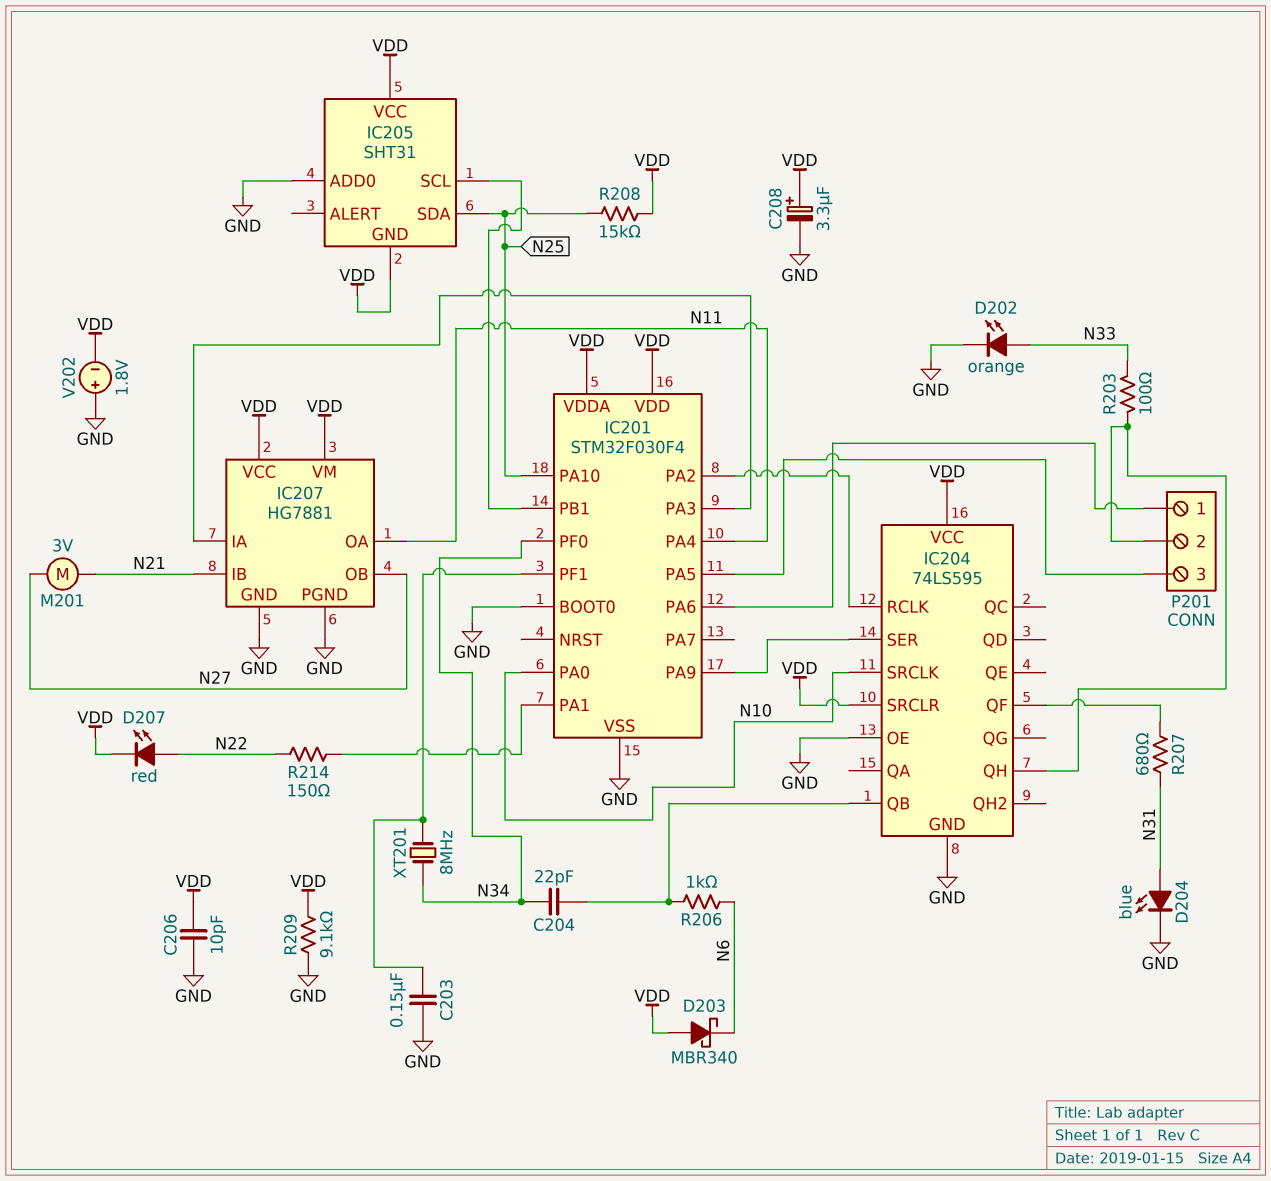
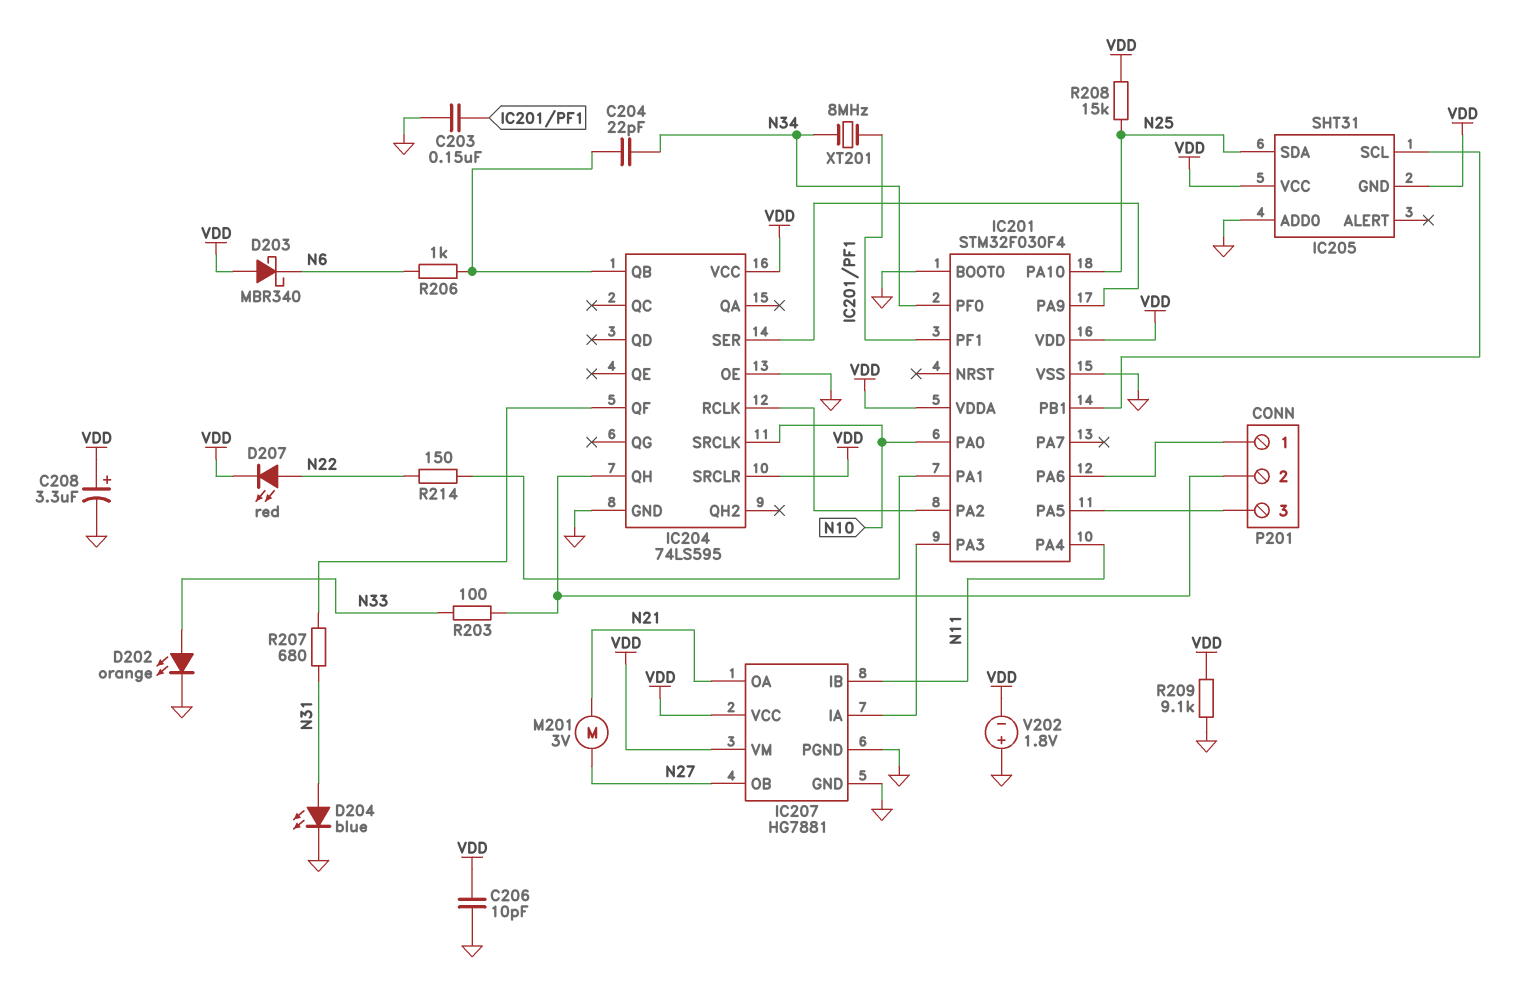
IC207 pin IB: N21 -> N11
IC207 pin OA: N11 -> N21

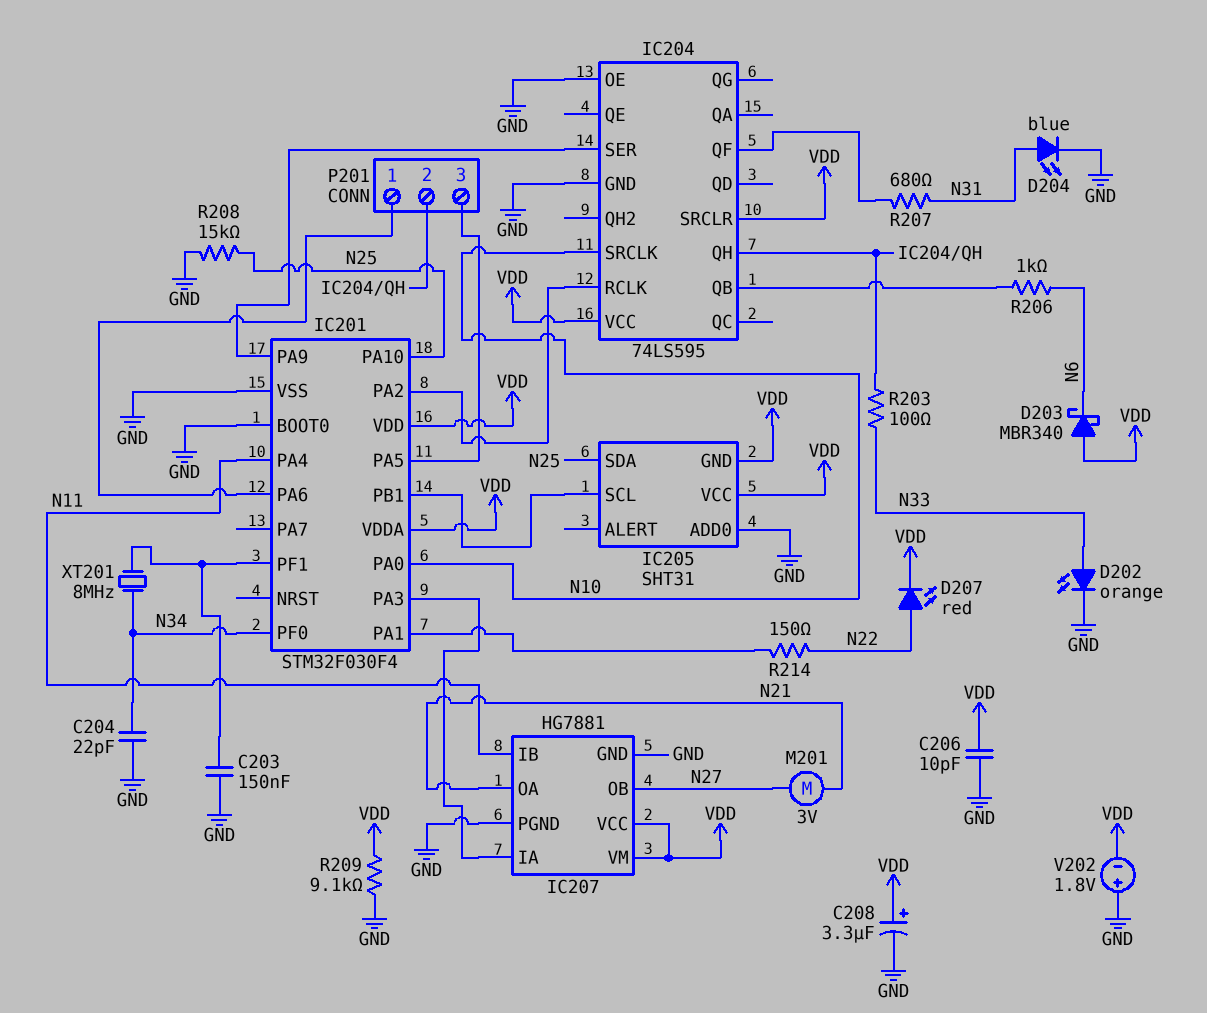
C204: 22pF (IC204/QB, N34) -> 22pF (GND, N34)
R208: 15k (N25, VDD) -> 15k (GND, N25)

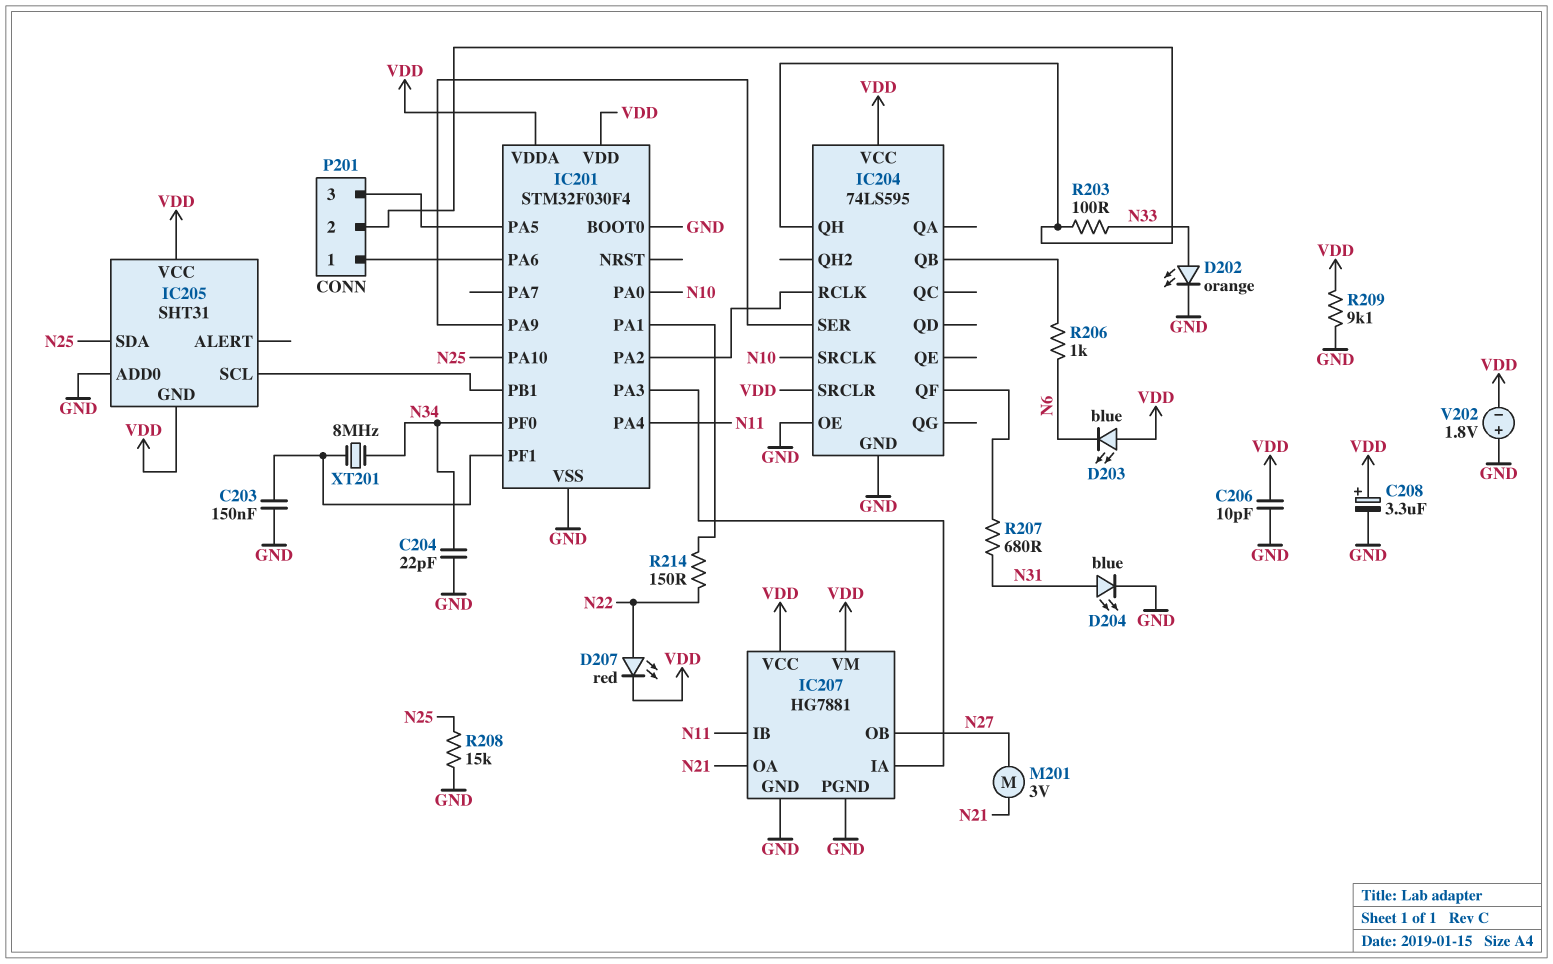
D203: schottky MBR340 (A VDD, K N6) -> LED blue (A VDD, K N6)

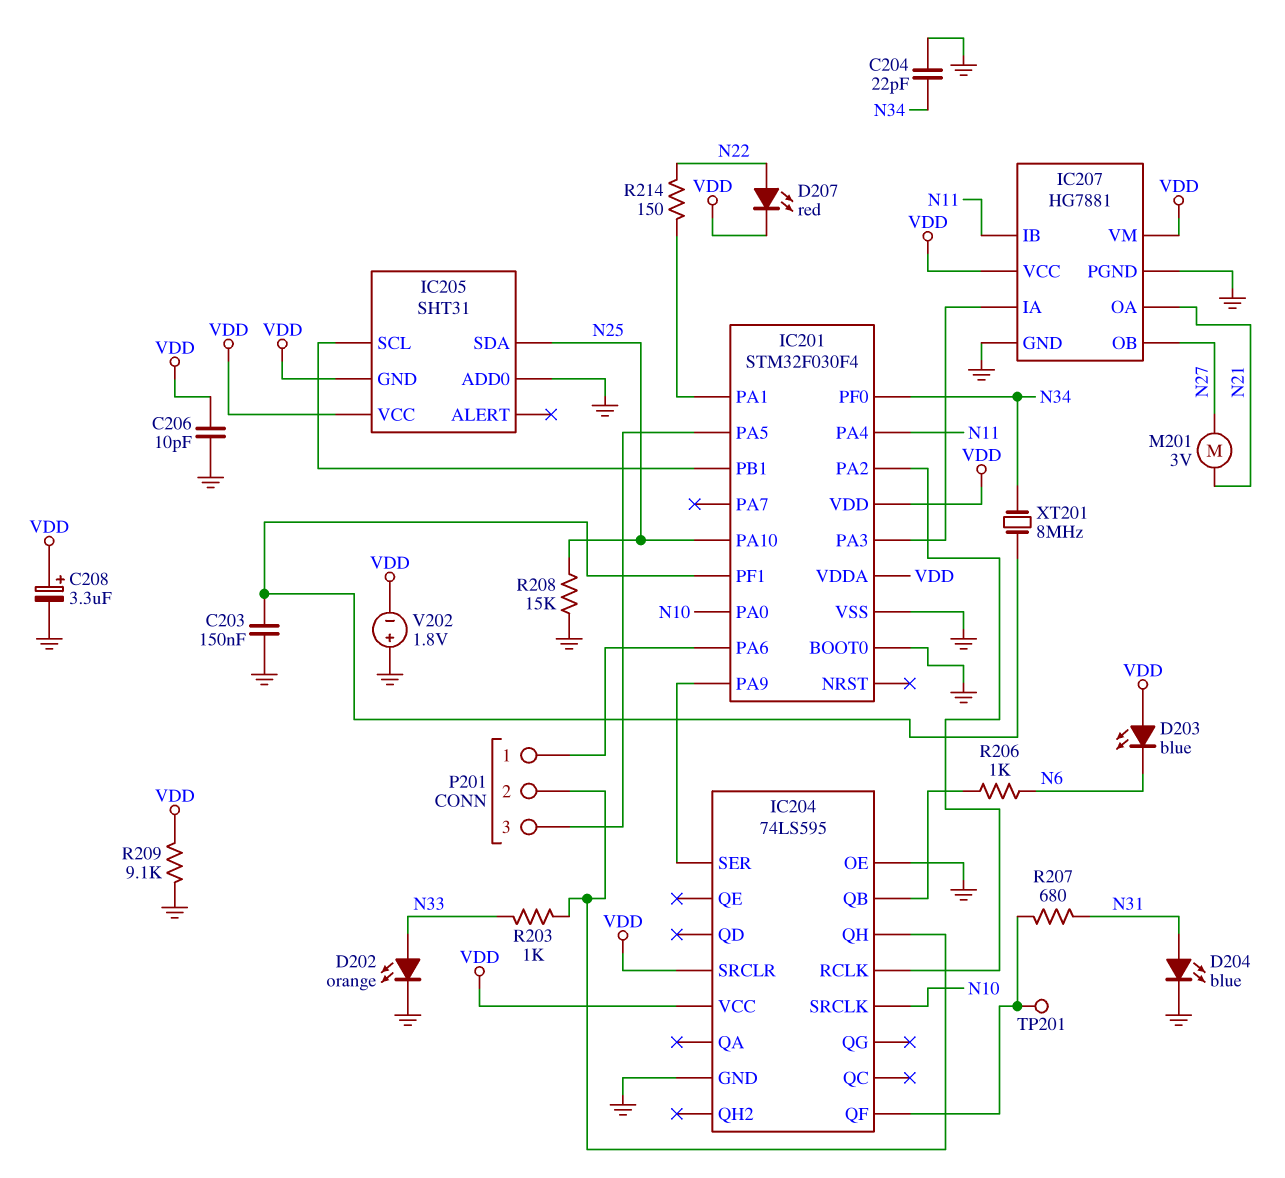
R203: 100 (IC204/QH, N33) -> 1k (IC204/QH, N33)
TP201: none -> test point (IC204/QF)

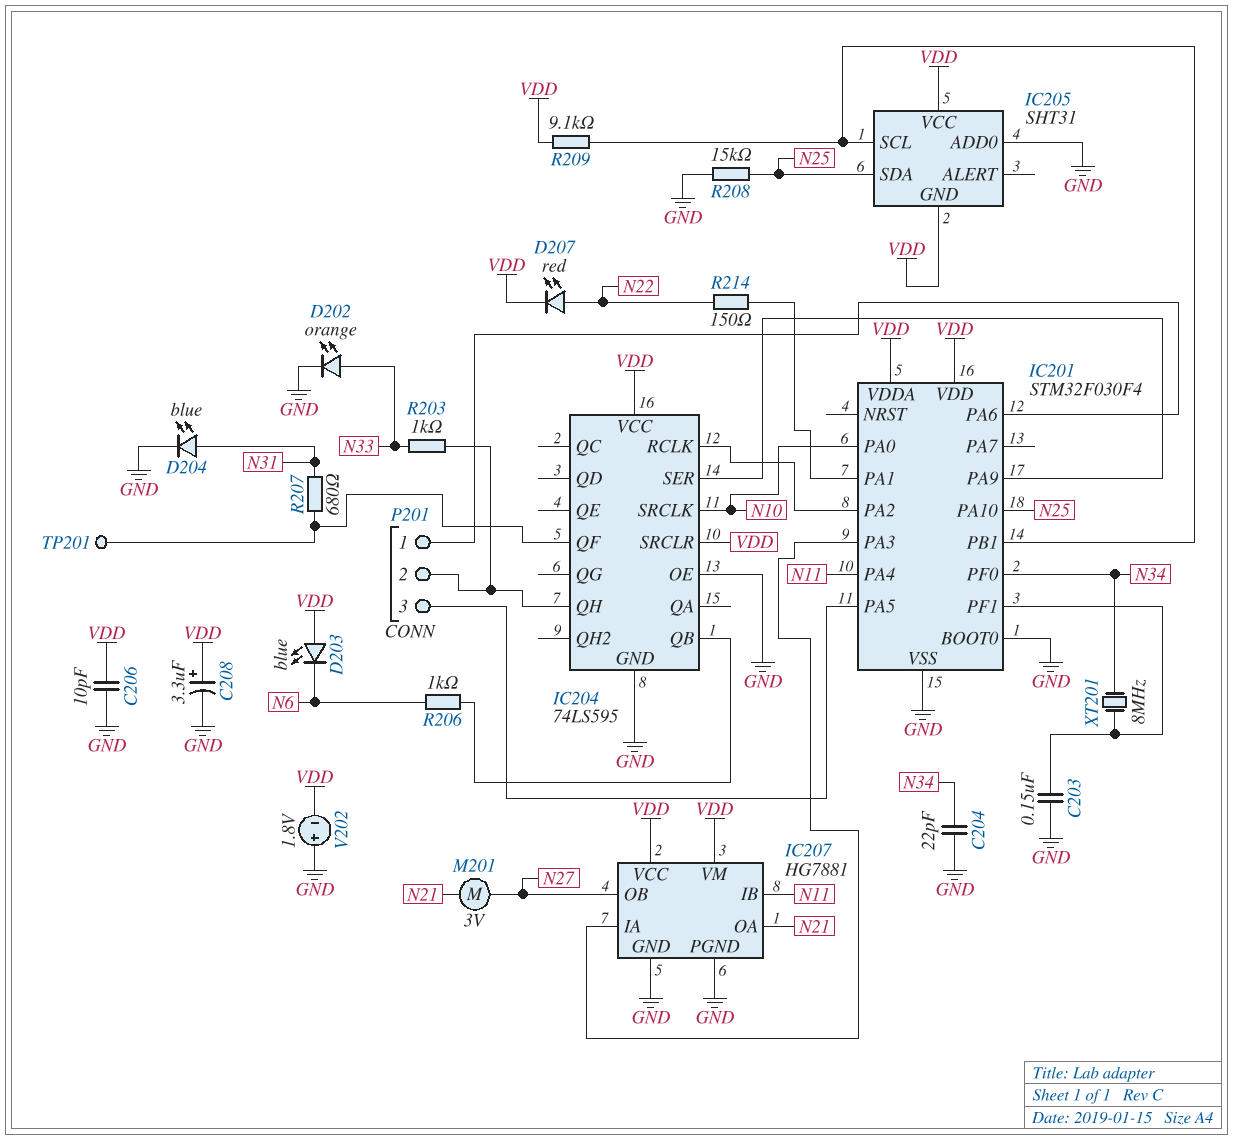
R209: 9.1k (GND, VDD) -> 9.1k (IC201/PB1, VDD)

